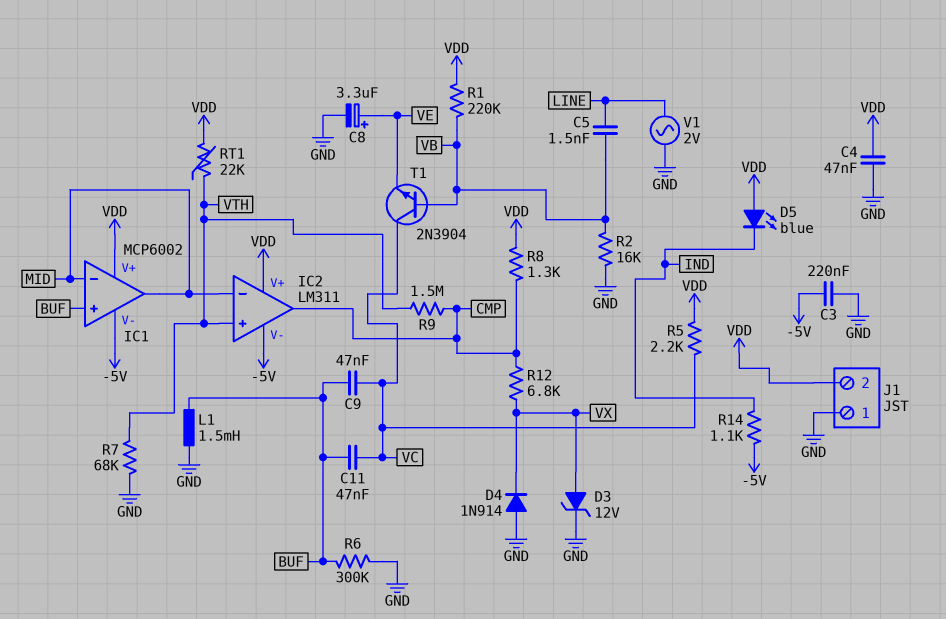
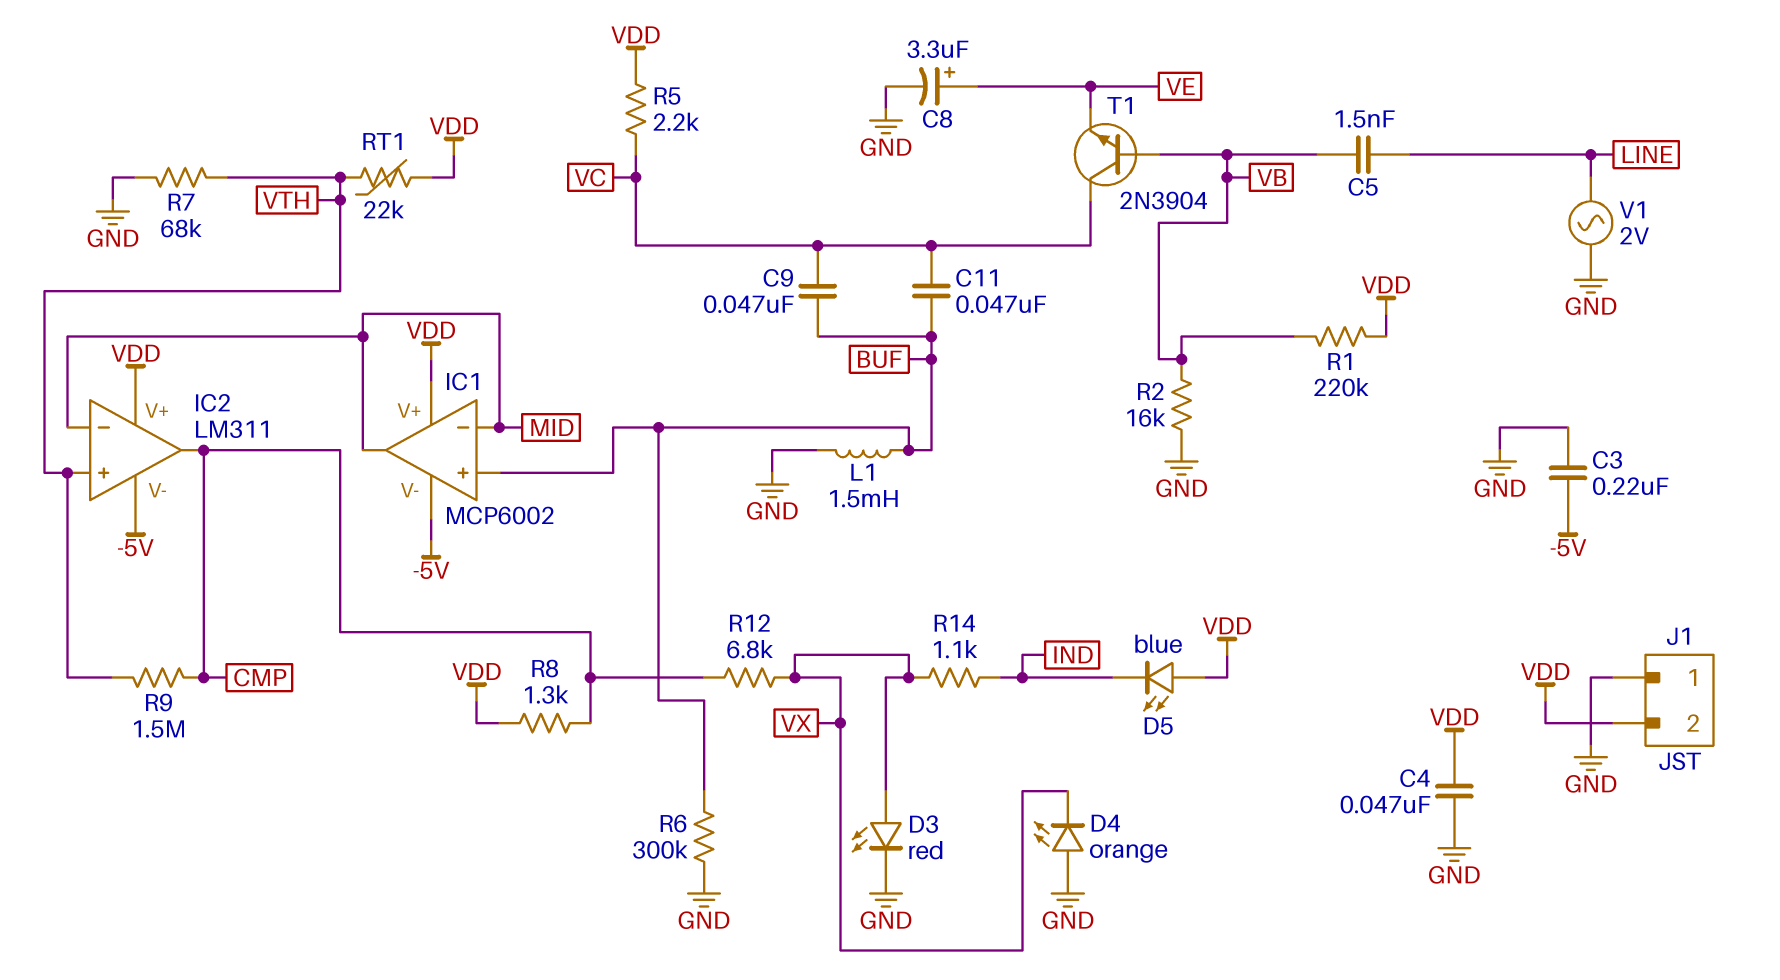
D3: zener 12V (A VX, K GND) -> LED red (A VX, K GND)
D4: diode 1N914 (A GND, K VX) -> LED orange (A GND, K VX)
R14: 1.1k (-5V, IND) -> 1.1k (IND, VX)

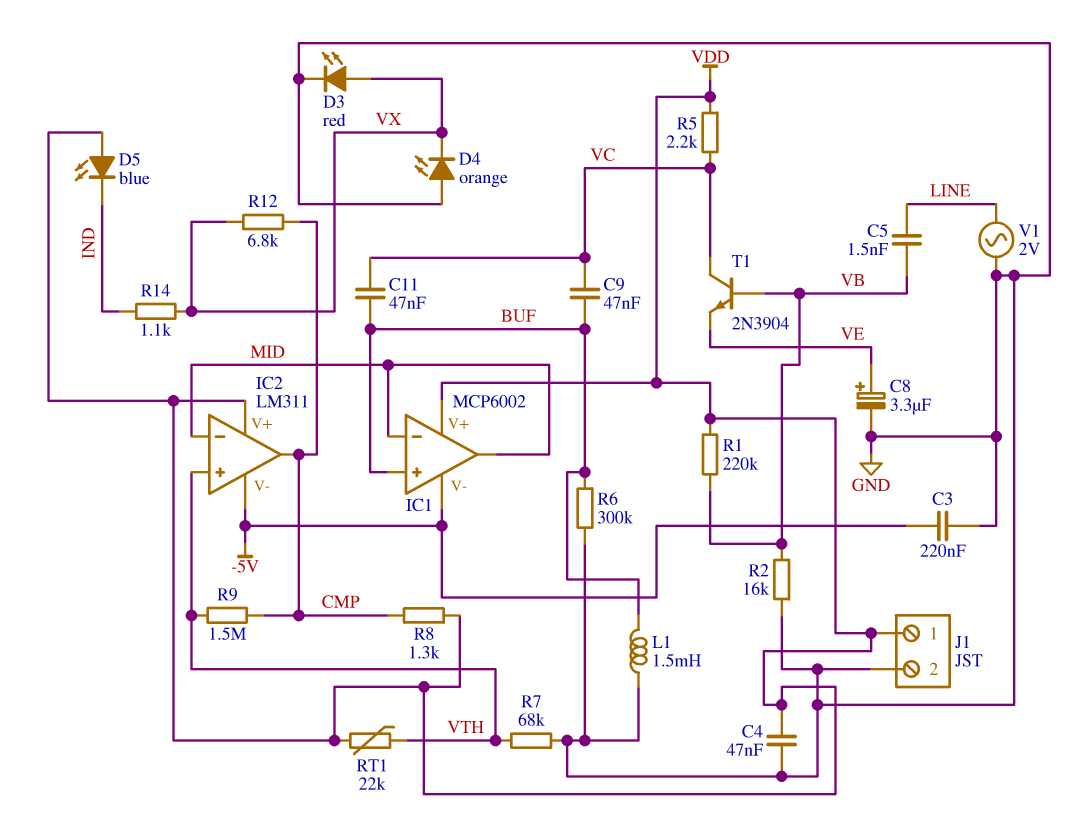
J1 pin 1: GND -> VDD
J1 pin 2: VDD -> GND

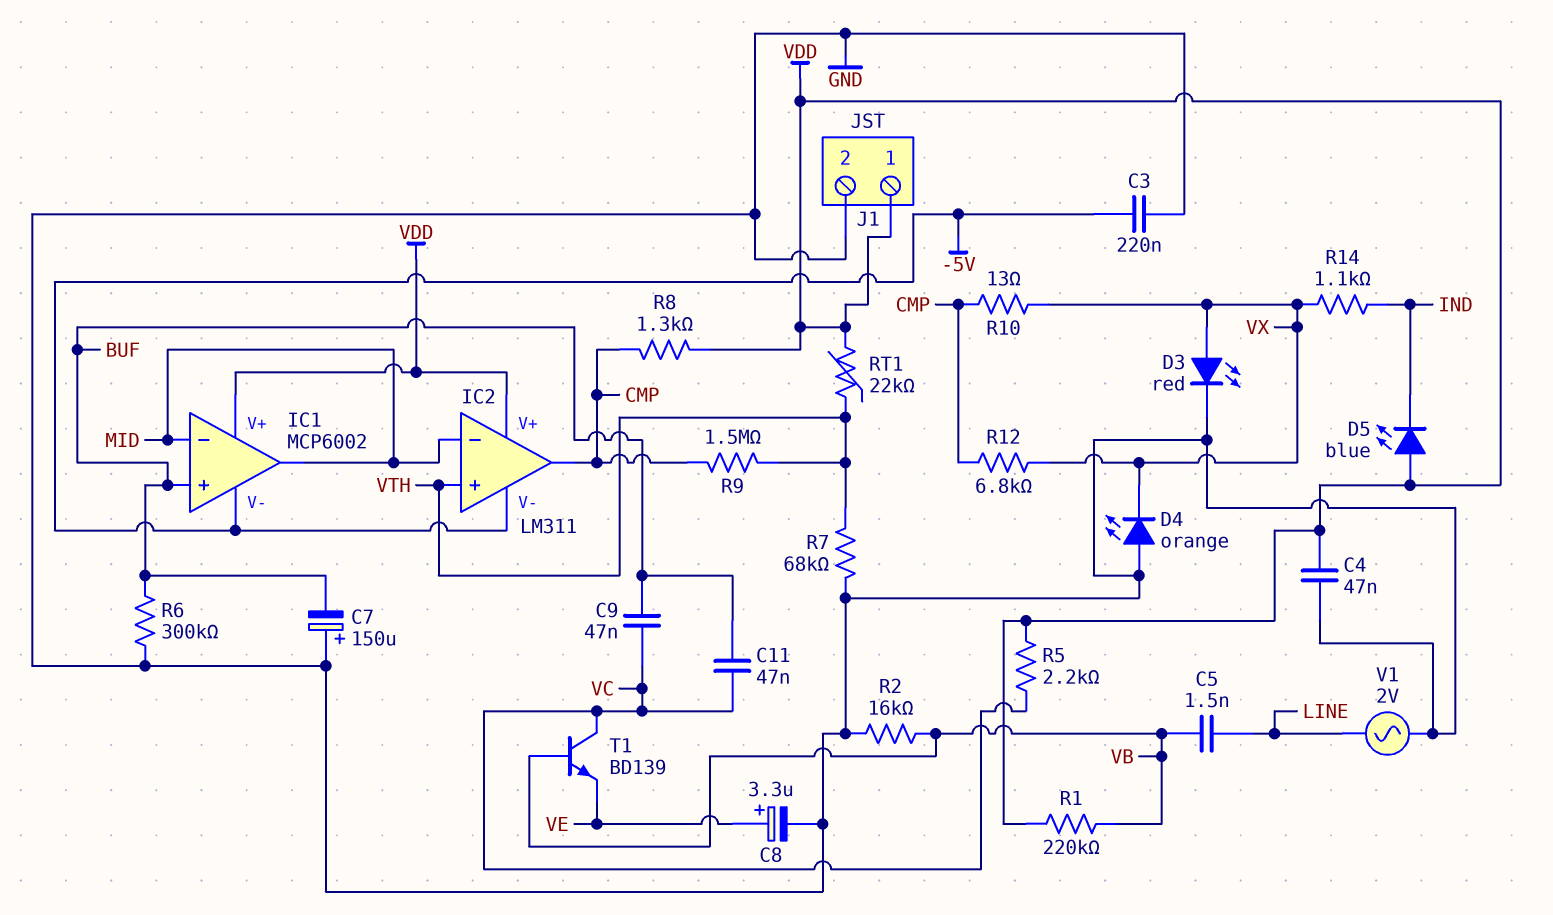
C7: none -> 150uF (plus GND, minus BUF)
L1: 1.5mH (BUF, GND) -> none
R10: none -> 13 (CMP, VX)
T1: NPN 2N3904 (B VB, C VC, E VE) -> NPN BD139 (B VB, C VC, E VE)

